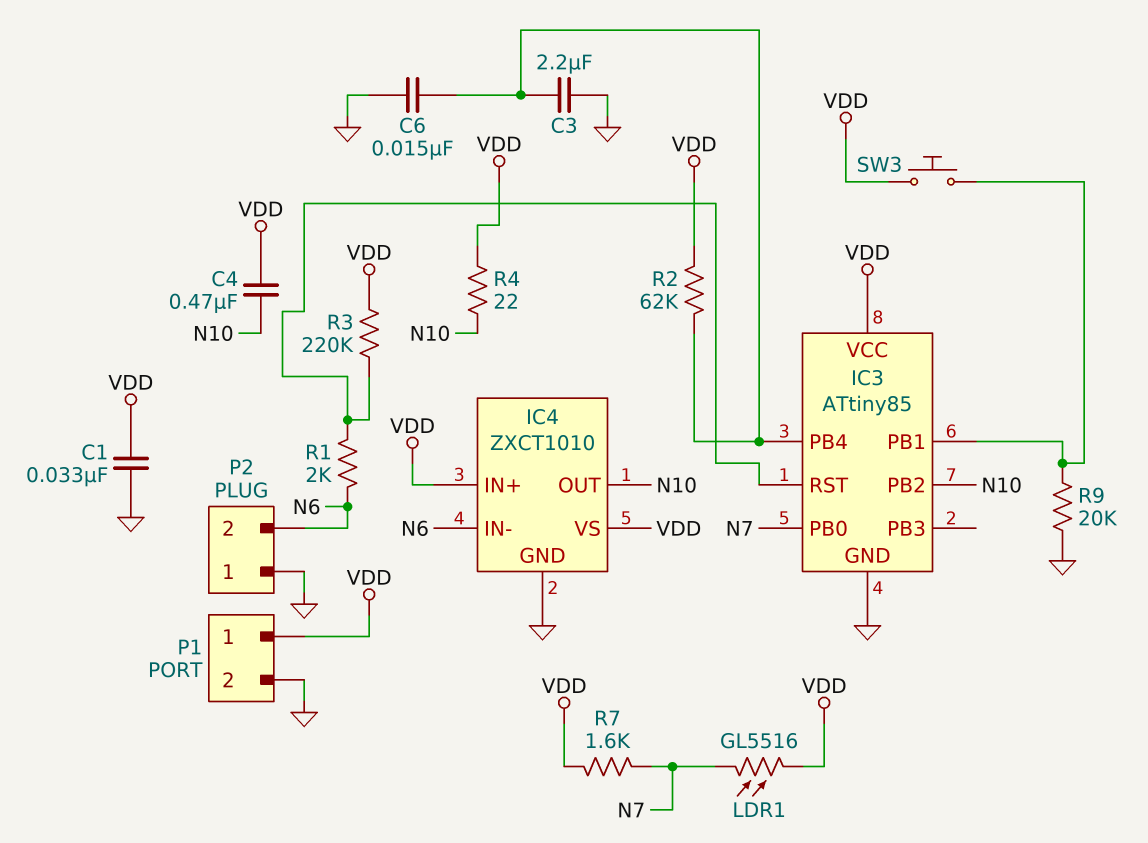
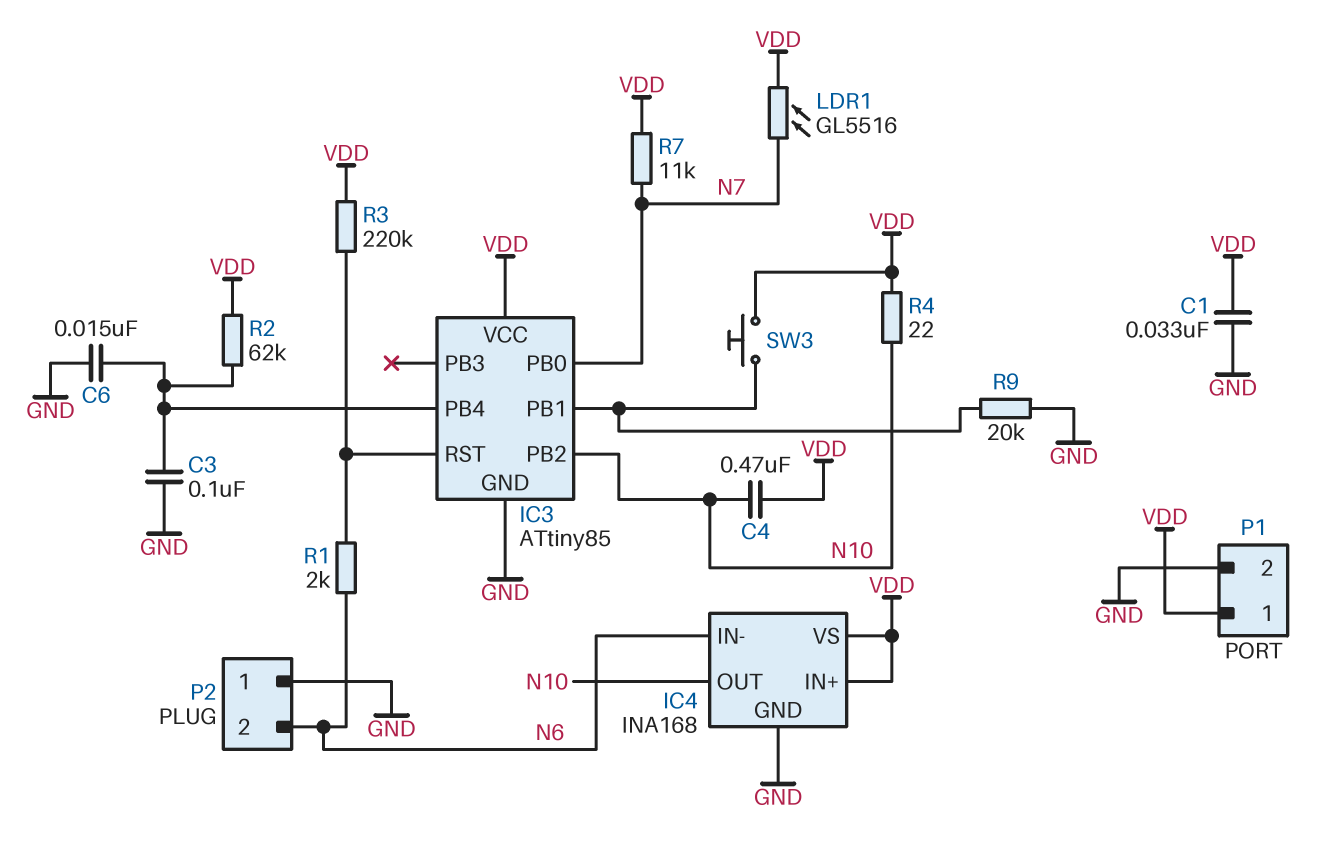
C3: 2.2uF (GND, IC3/PB4) -> 100nF (GND, IC3/PB4)
IC4: ZXCT1010 -> INA168
R7: 1.6k (N7, VDD) -> 11k (N7, VDD)

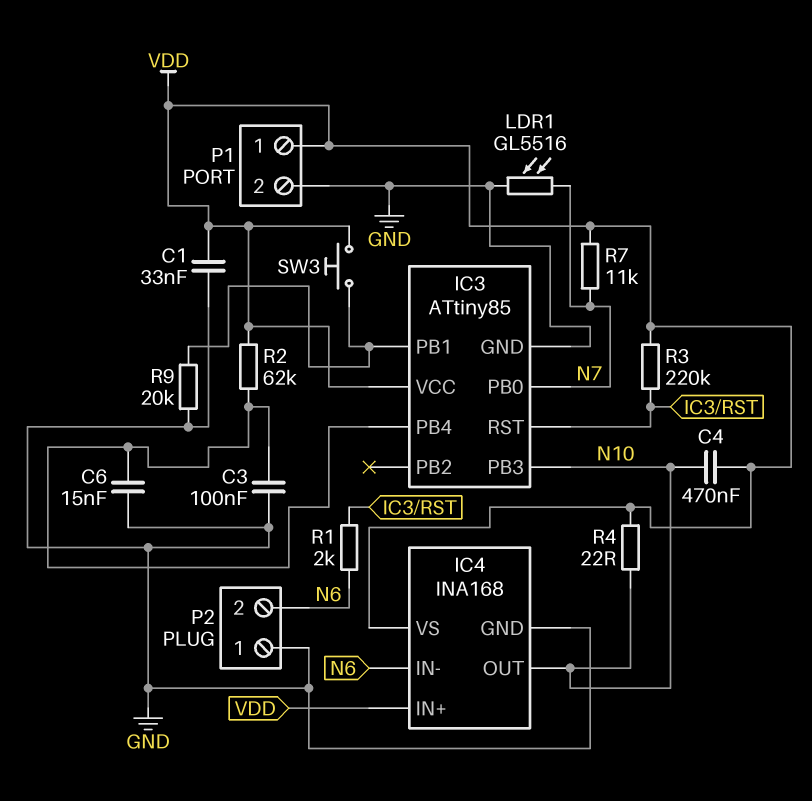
IC3 pin PB2: N10 -> none
IC3 pin PB3: none -> N10
LDR1: GL5516 (N7, VDD) -> GL5516 (GND, N7)

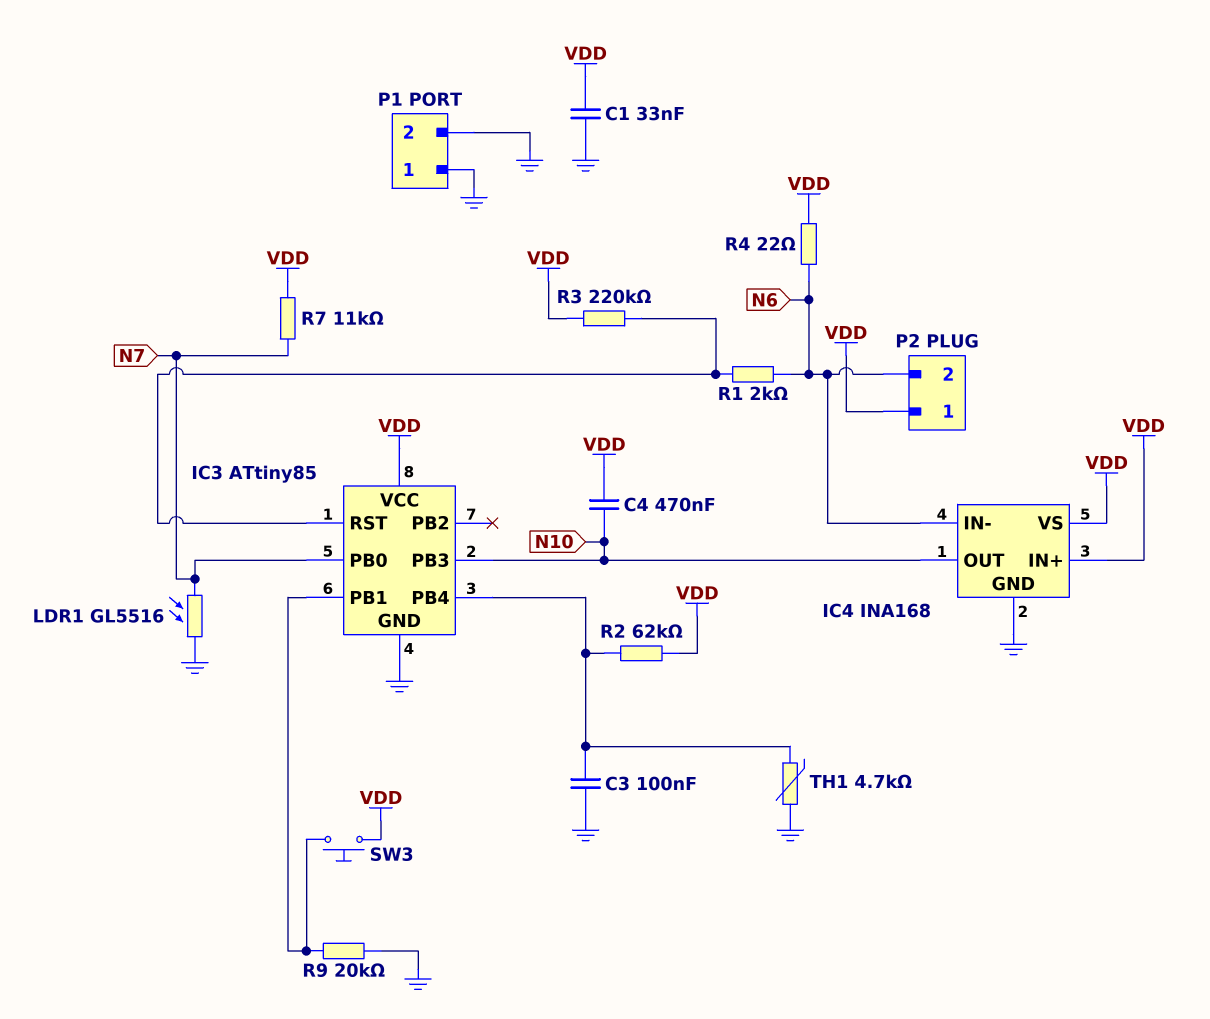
C6: 15nF (GND, IC3/PB4) -> none
P1 pin 1: VDD -> GND
P2 pin 1: GND -> VDD
R4: 22 (N10, VDD) -> 22 (N6, VDD)
TH1: none -> 4.7k (GND, IC3/PB4)

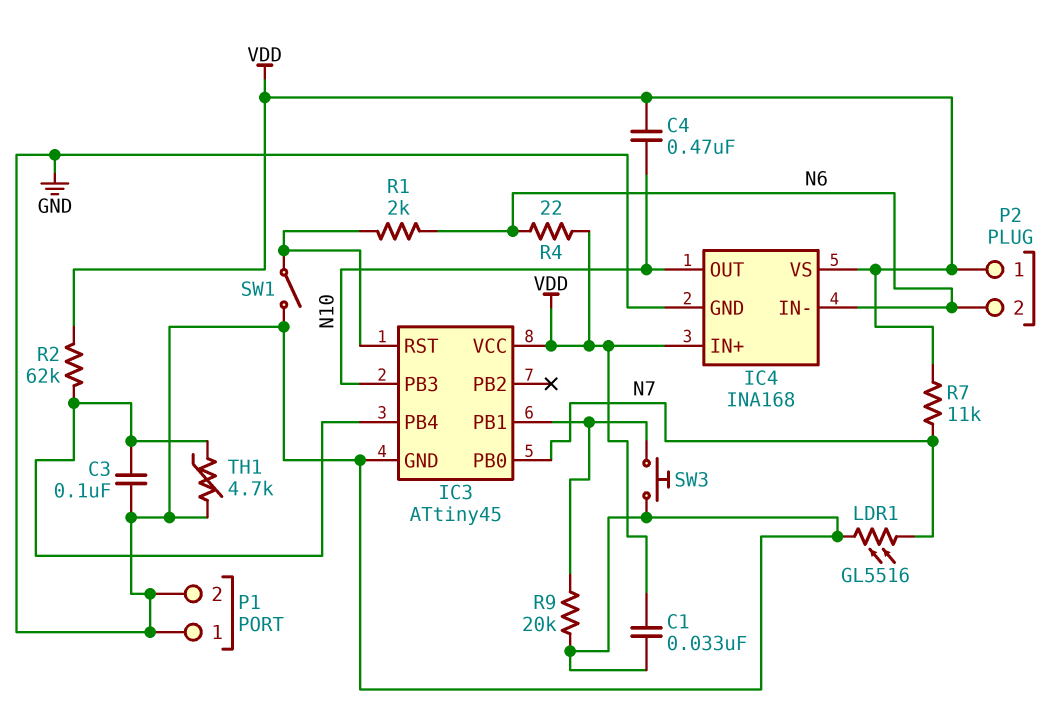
IC3: ATtiny85 -> ATtiny45
R3: 220k (IC3/RST, VDD) -> none
SW1: none -> switch (GND, IC3/RST)
SW3: button (IC3/PB1, VDD) -> button (GND, IC3/PB1)

